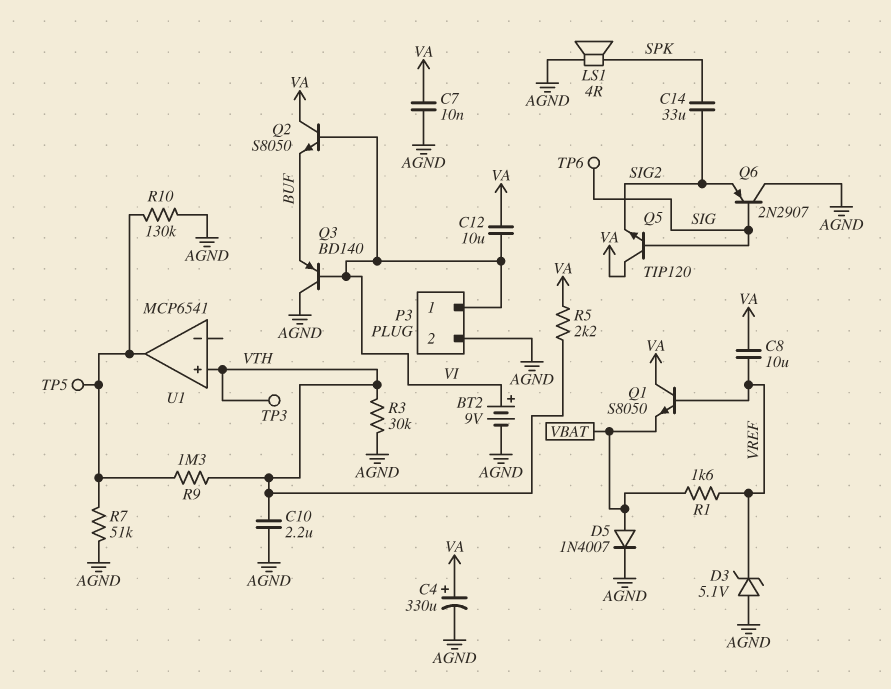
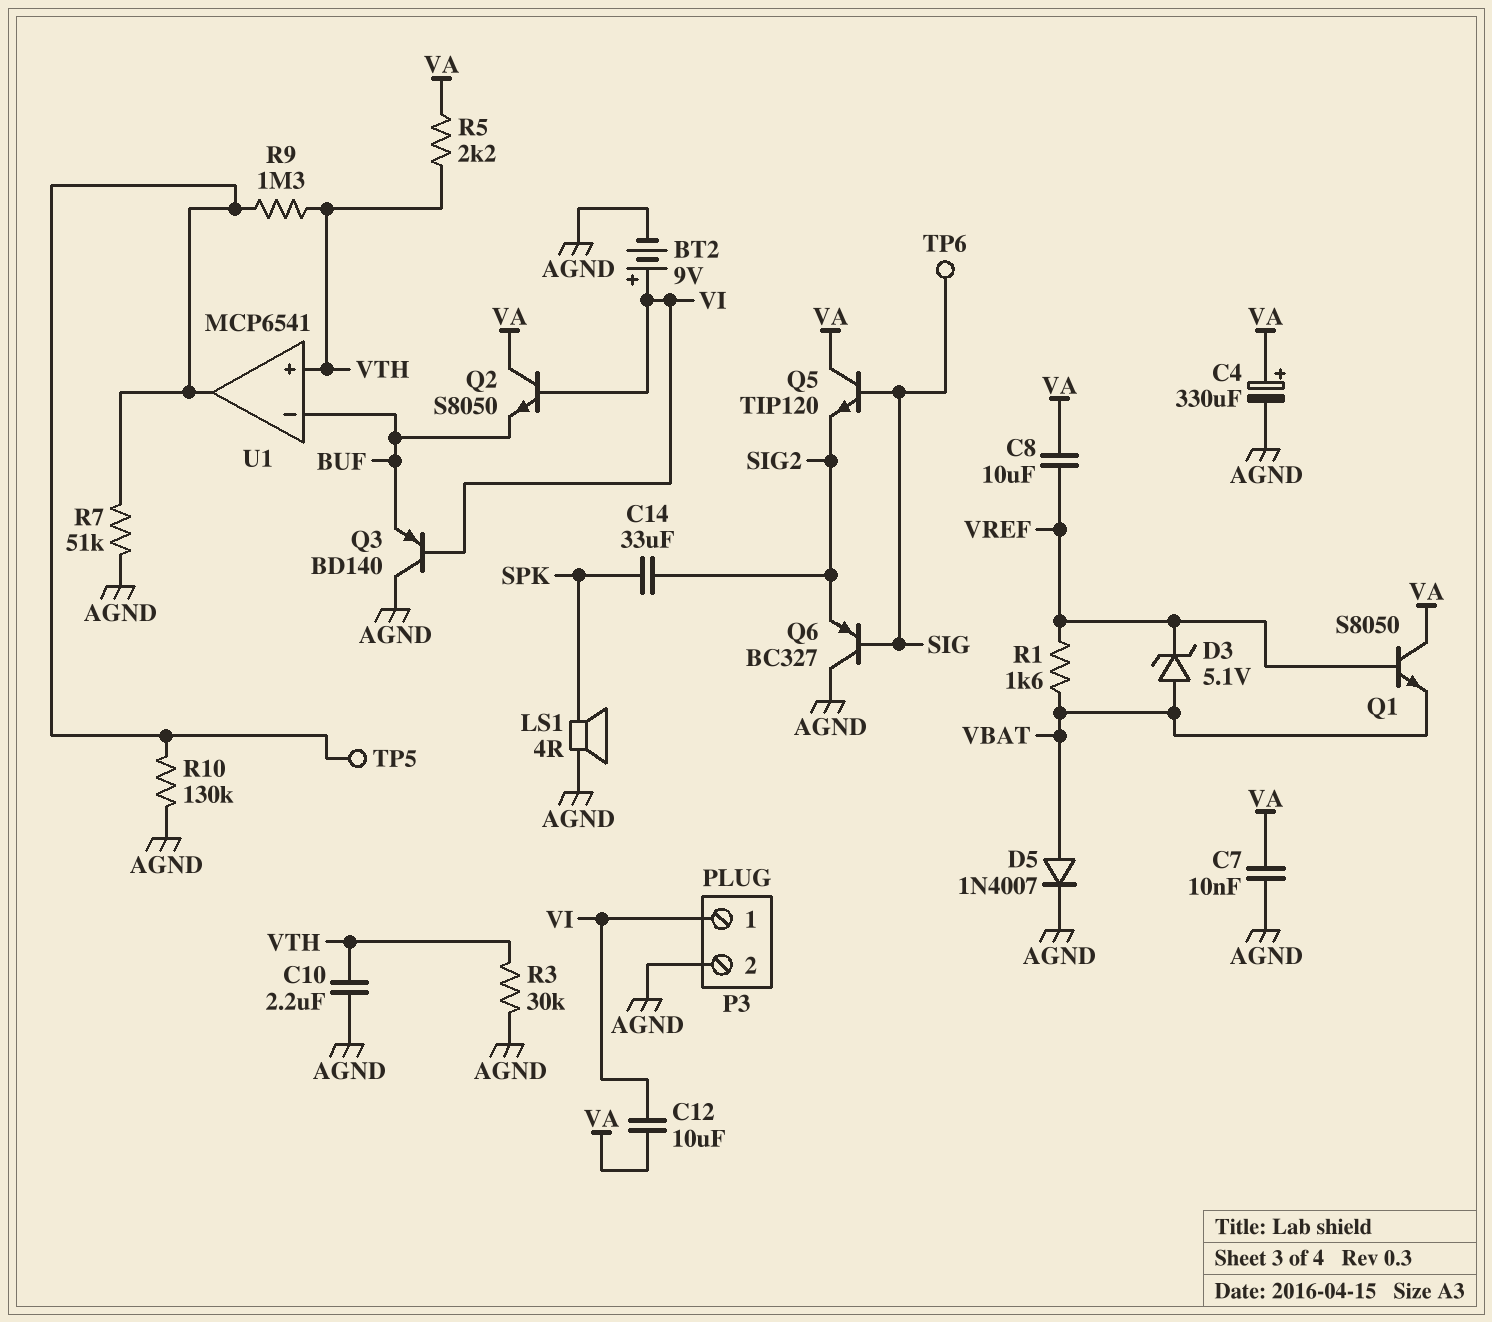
D3: zener 5.1V (A AGND, K VREF) -> zener 5.1V (A VBAT, K VREF)
Q6: PNP 2N2907 (B SIG, C AGND, E SIG2) -> PNP BC327 (B SIG, C AGND, E SIG2)
TP3: test point (VTH) -> none
U1 pin in-: none -> BUF

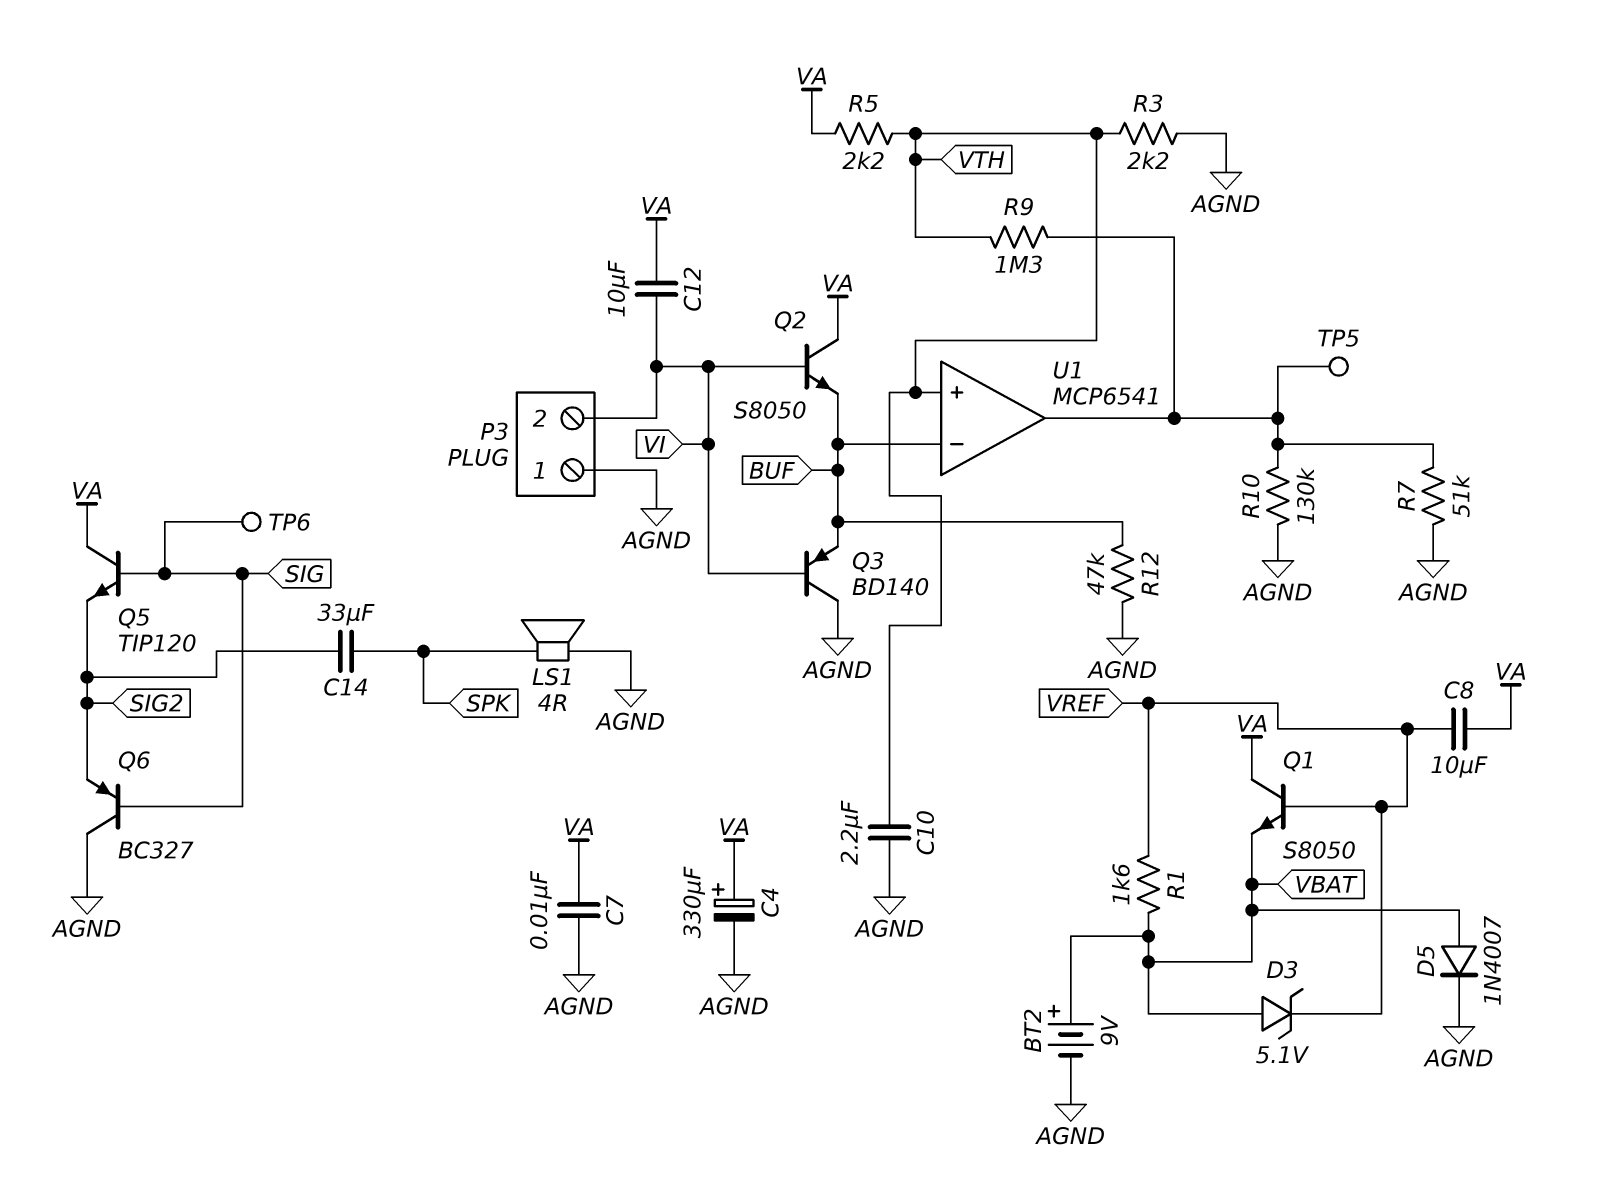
BT2: 9V (plus VI, minus AGND) -> 9V (plus VBAT, minus AGND)
P3 pin 1: VI -> AGND
P3 pin 2: AGND -> VI
R3: 30k (AGND, VTH) -> 2.2k (AGND, VTH)
R12: none -> 47k (AGND, BUF)

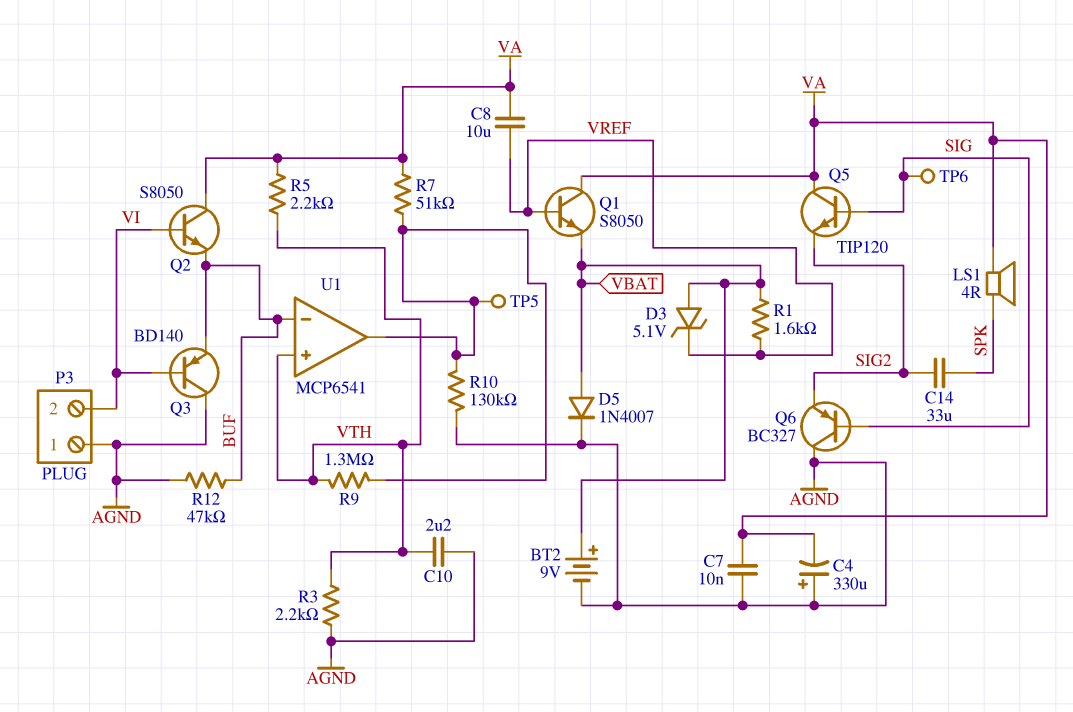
C4: 330uF (plus VA, minus AGND) -> 330uF (plus AGND, minus VA)
C12: 10uF (VA, VI) -> none
LS1: speaker 4R (AGND, SPK) -> speaker 4R (SPK, VA)
R7: 51k (AGND, U1/out) -> 51k (U1/out, VA)

